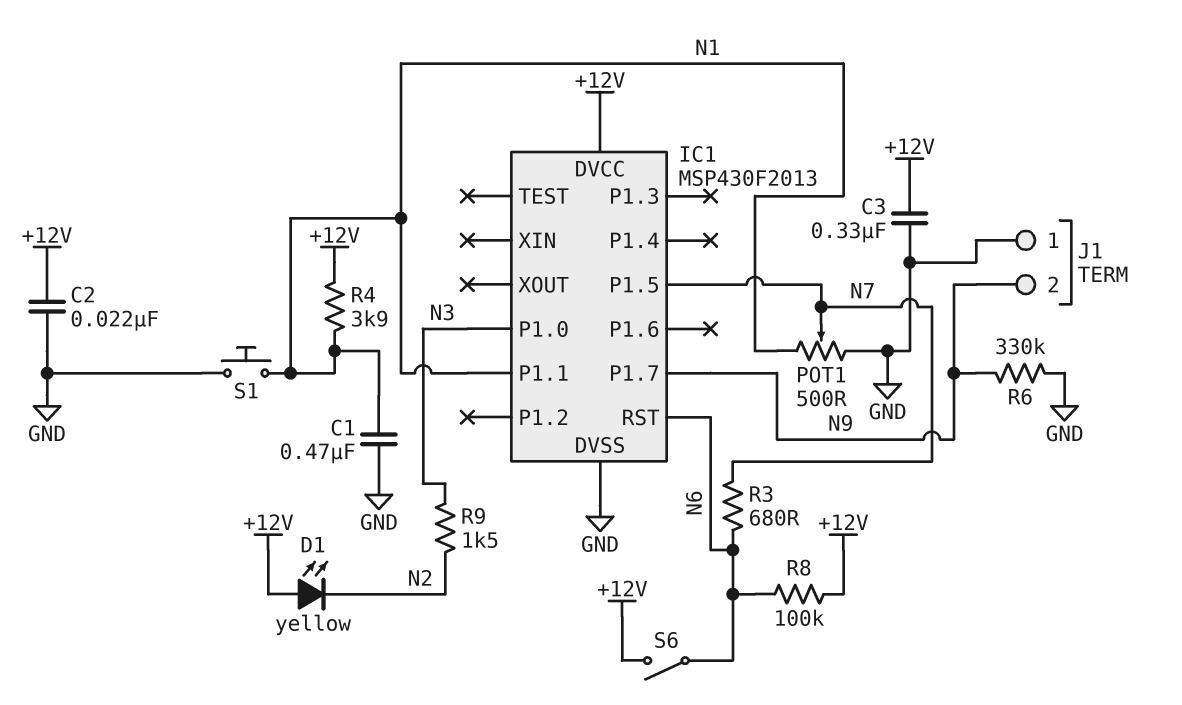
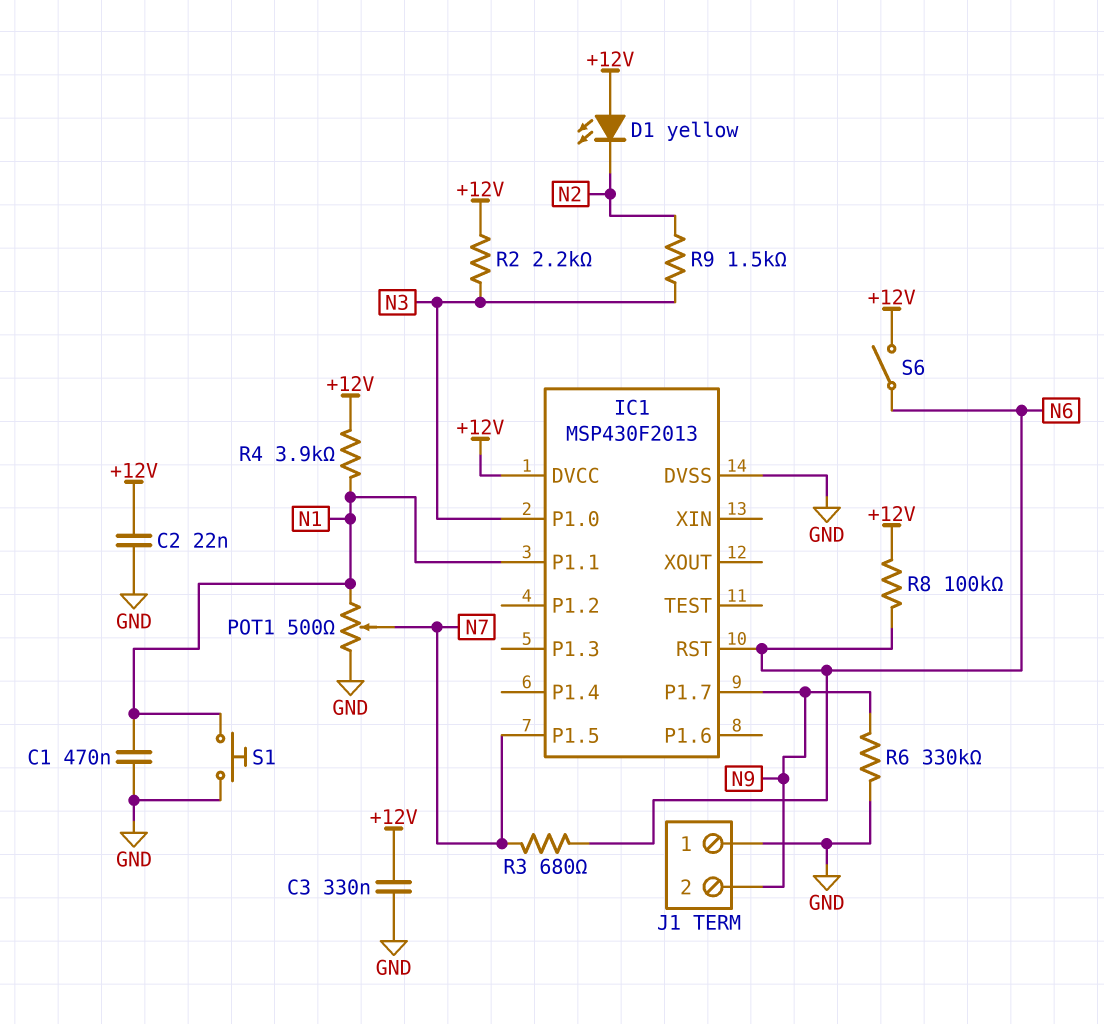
R2: none -> 2.2k (+12V, N3)

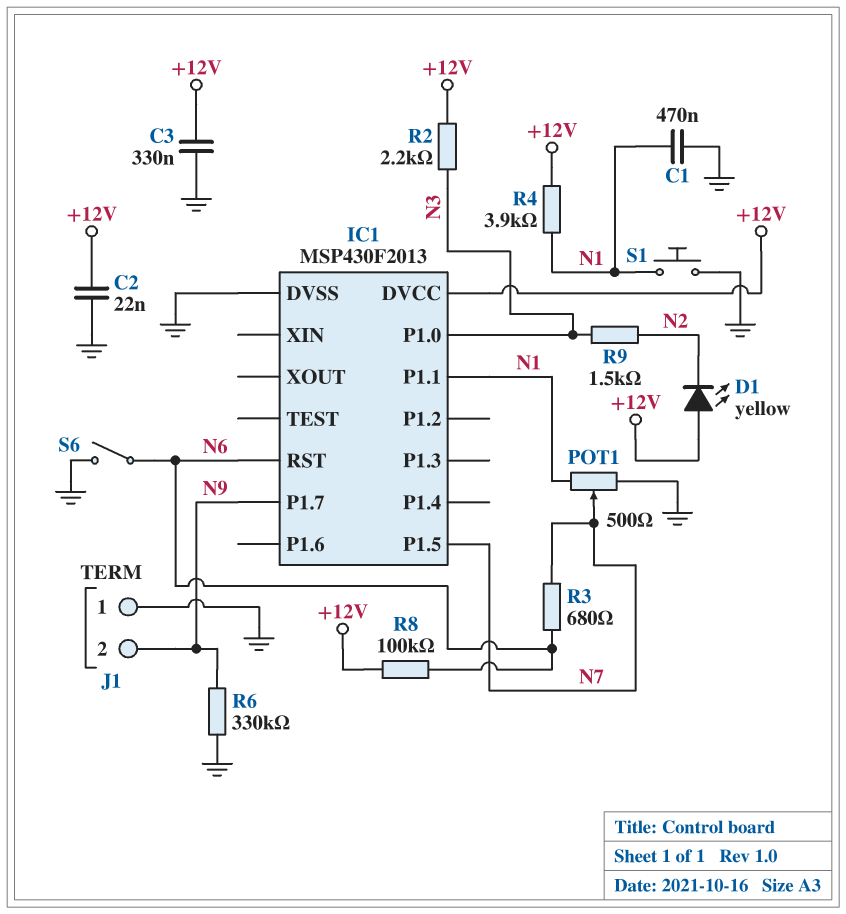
S6: switch (+12V, N6) -> switch (GND, N6)

